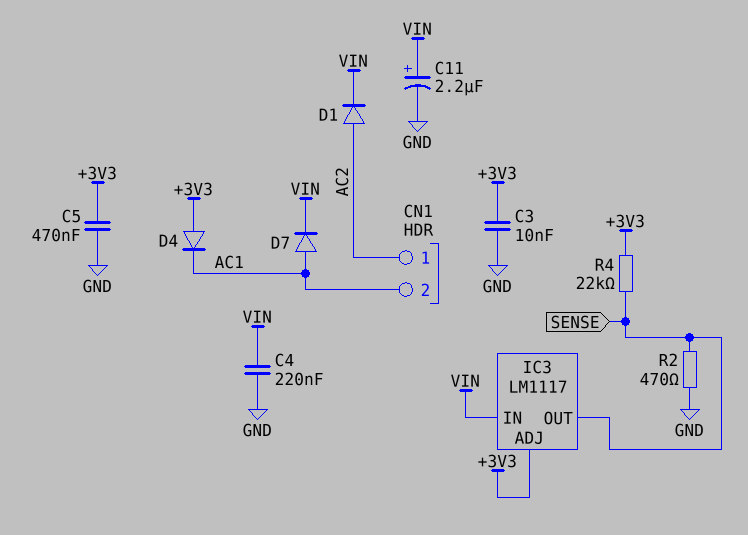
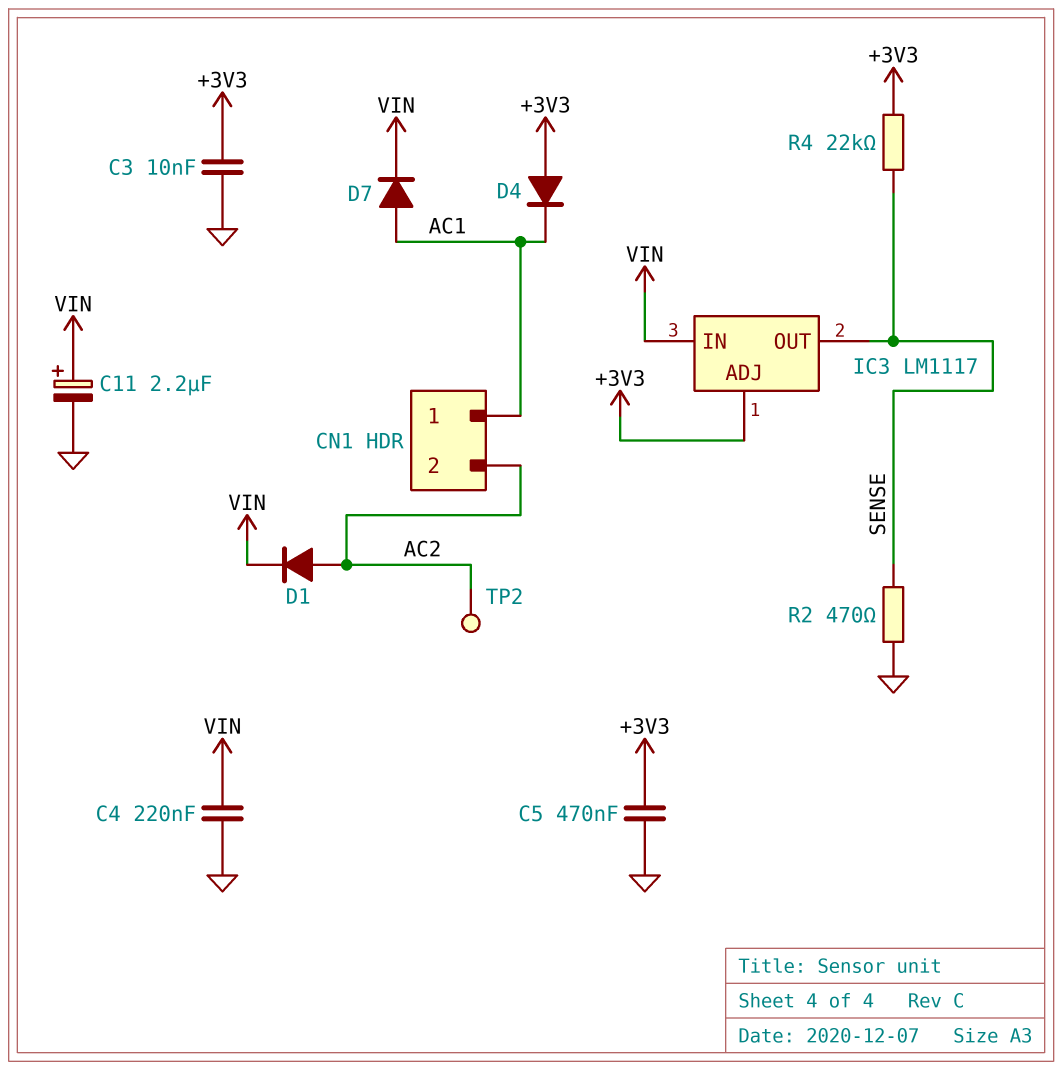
CN1 pin 1: AC2 -> AC1
CN1 pin 2: AC1 -> AC2
TP2: none -> test point (AC2)

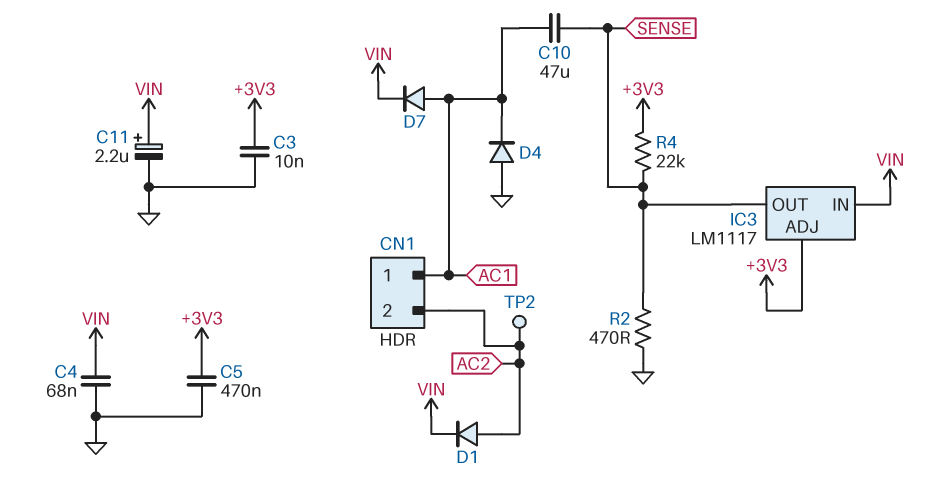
C4: 220nF (GND, VIN) -> 68nF (GND, VIN)
C10: none -> 47uF (AC1, SENSE)
D4: diode (A +3V3, K AC1) -> diode (A GND, K AC1)

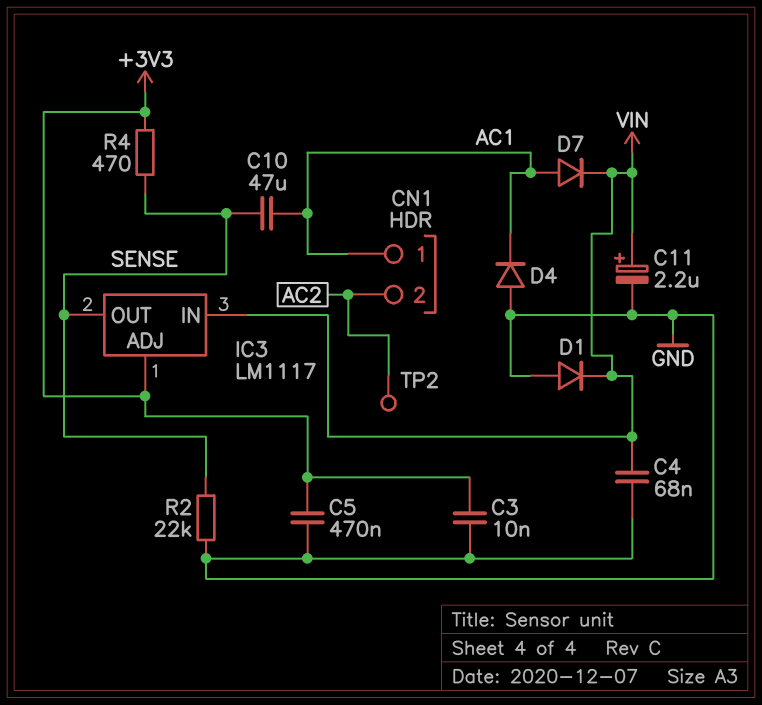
D1: diode (A AC2, K VIN) -> diode (A GND, K VIN)
R2: 470 (GND, SENSE) -> 22k (GND, SENSE)
R4: 22k (+3V3, SENSE) -> 470 (+3V3, SENSE)

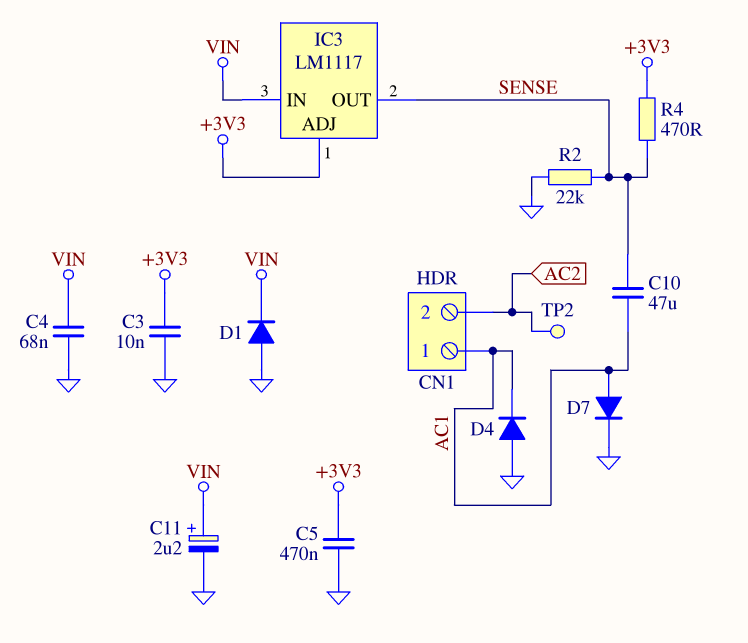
D7: diode (A AC1, K VIN) -> diode (A AC1, K GND)

